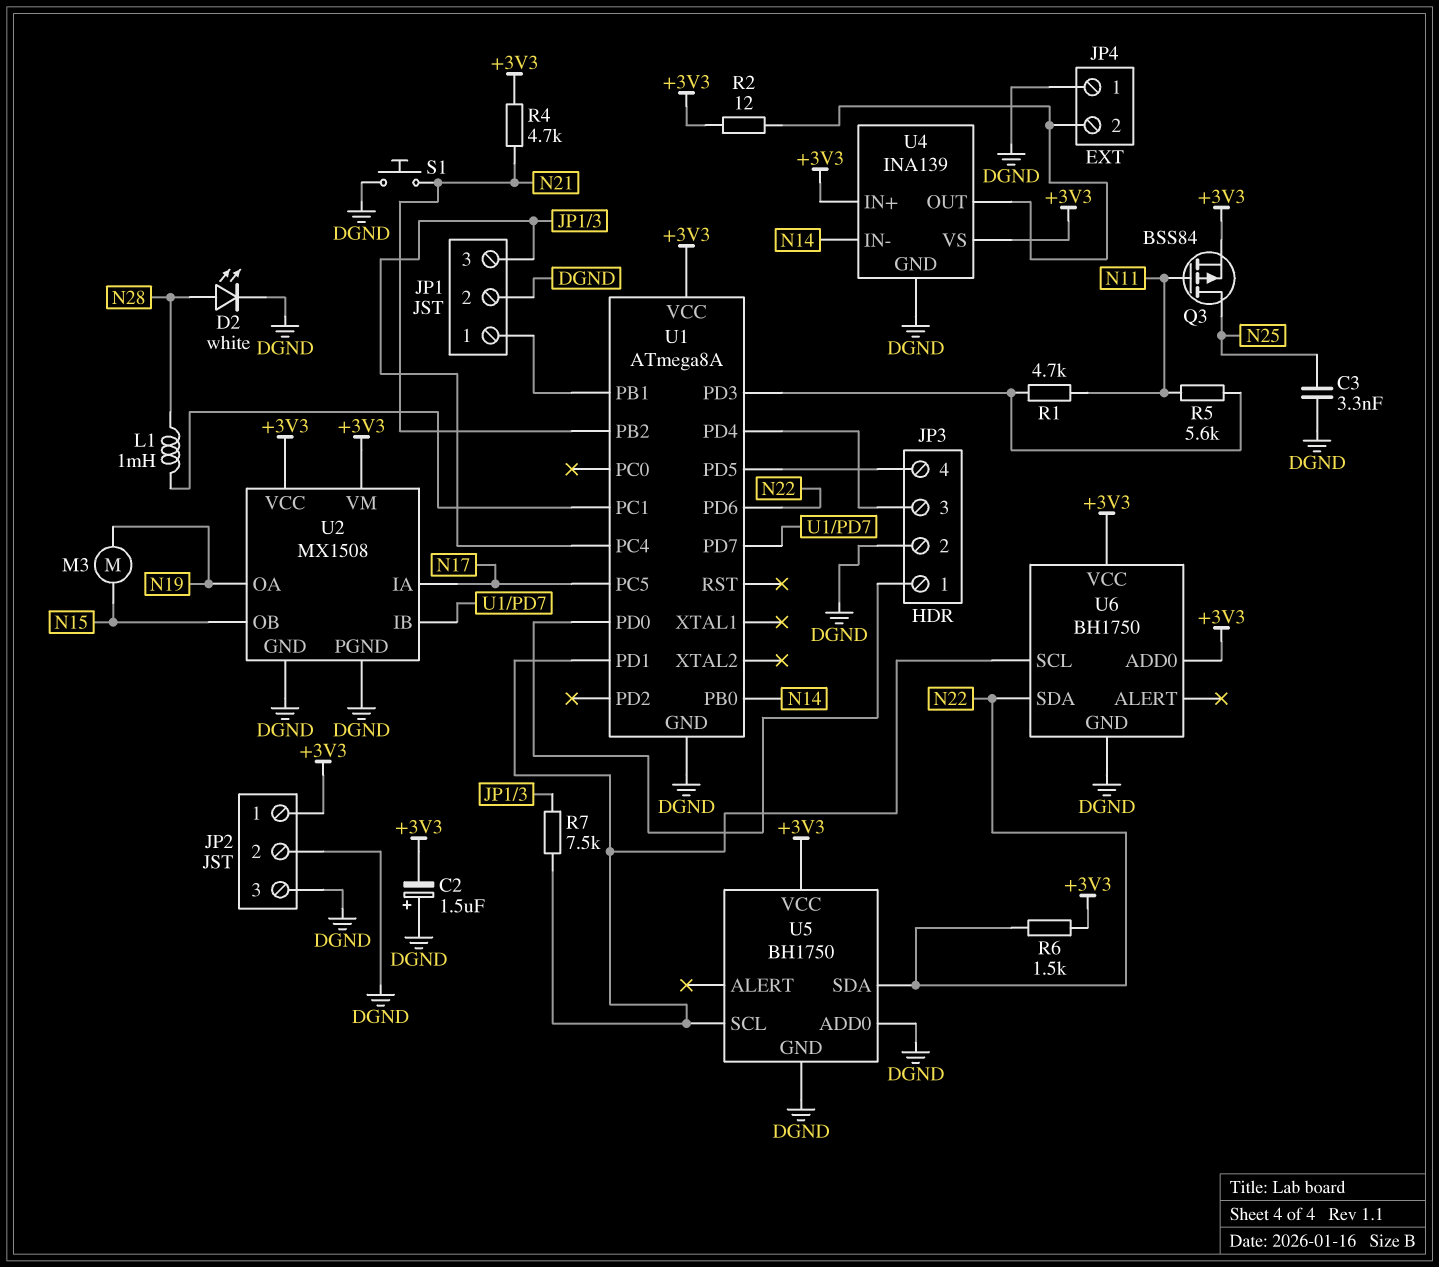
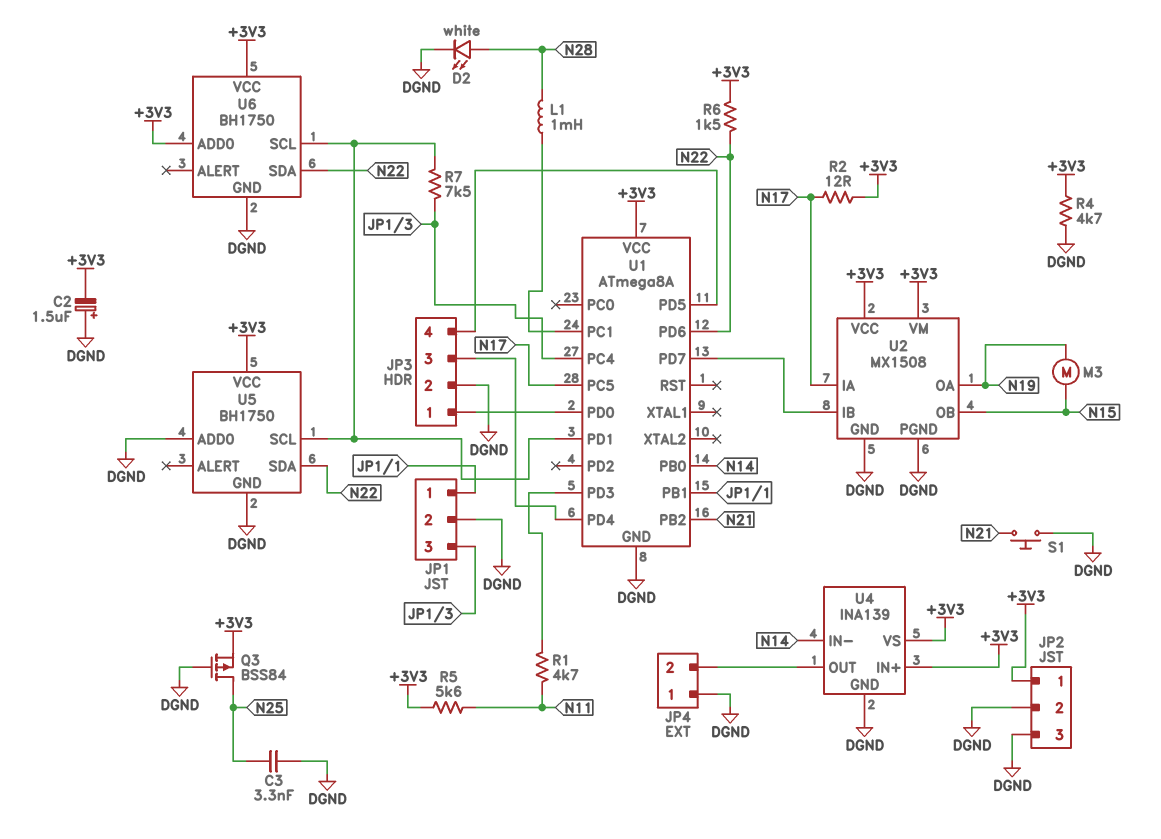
Q3: PMOS BSS84 (G N11, D N25, S +3V3) -> PMOS BSS84 (G DGND, D N25, S +3V3)
R2: 12 (+3V3, JP4/2) -> 12 (+3V3, N17)
R4: 4.7k (+3V3, N21) -> 4.7k (+3V3, DGND)
R5: 5.6k (N11, U1/PD3) -> 5.6k (+3V3, N11)

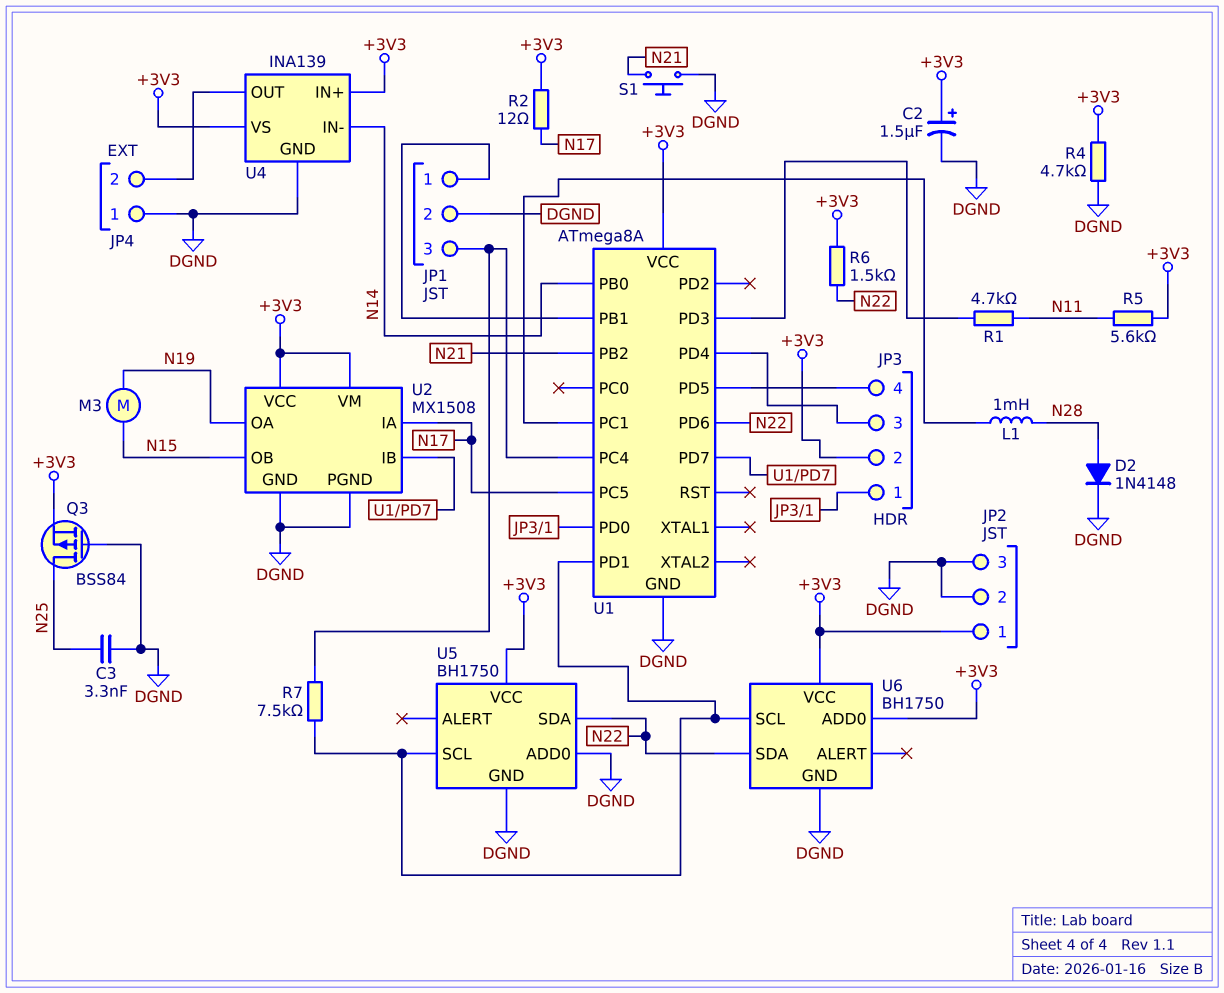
C2: 1.5uF (plus DGND, minus +3V3) -> 1.5uF (plus +3V3, minus DGND)
D2: LED white (A N28, K DGND) -> diode 1N4148 (A N28, K DGND)
JP3 pin 2: DGND -> +3V3

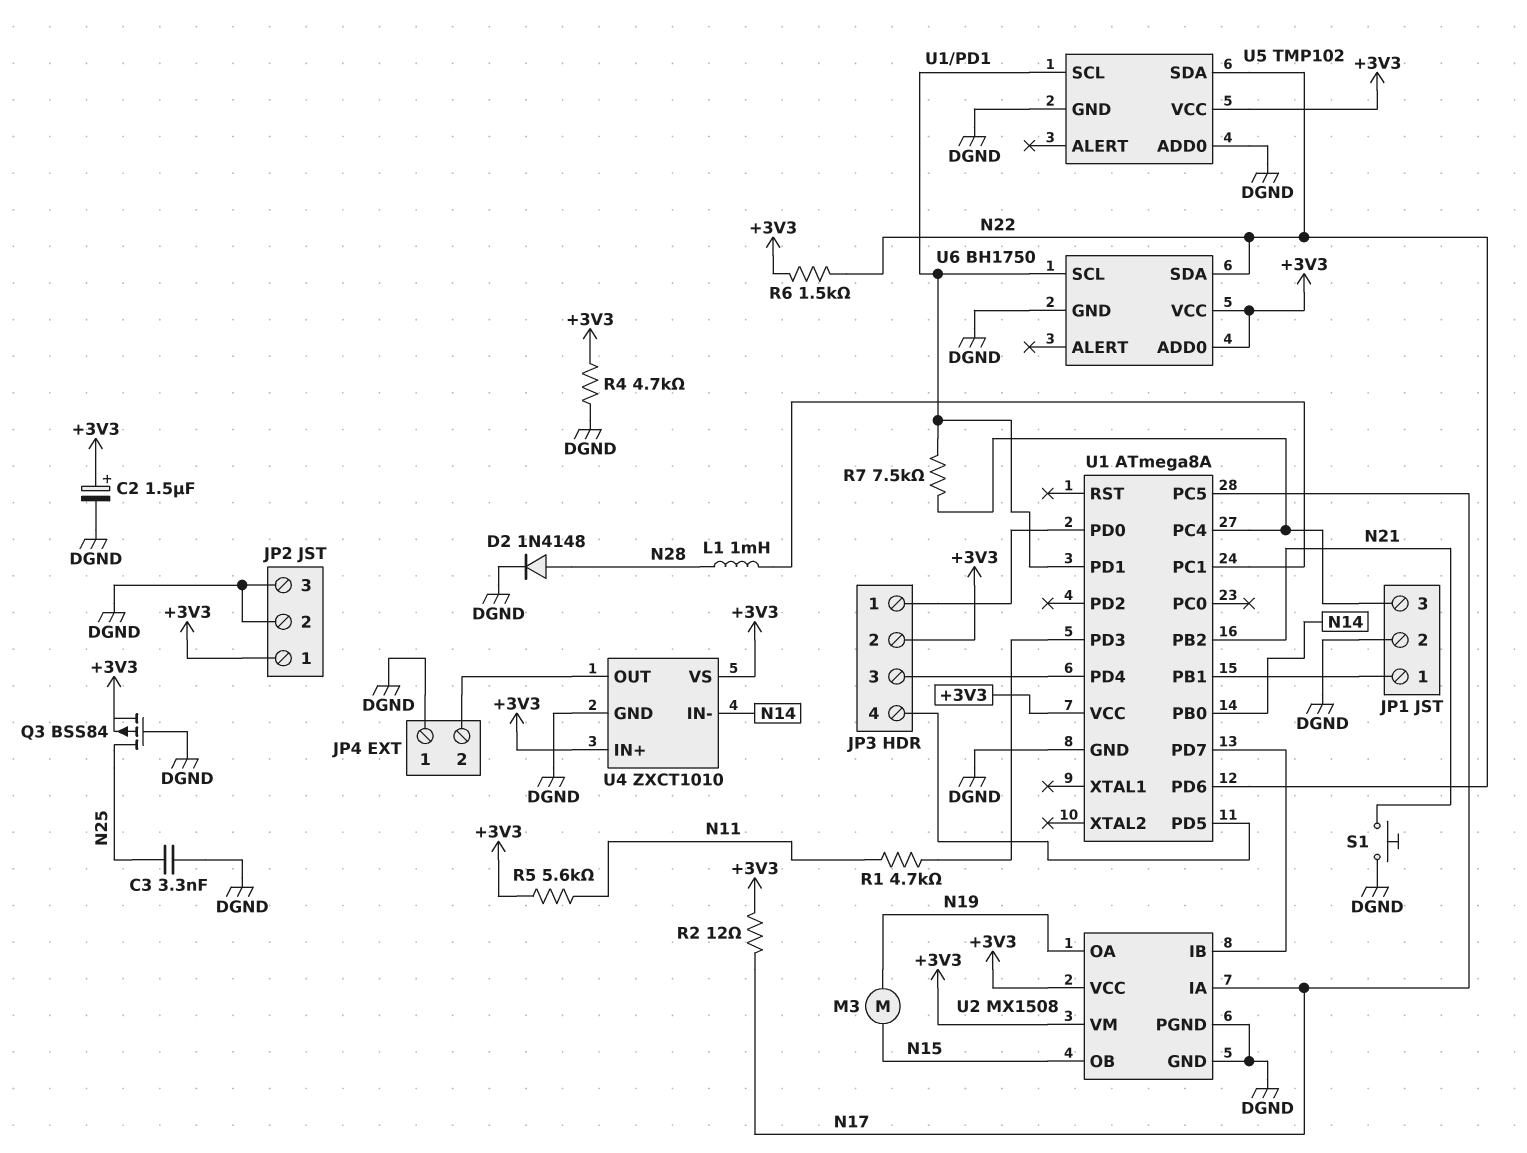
U4: INA139 -> ZXCT1010
U5: BH1750 -> TMP102

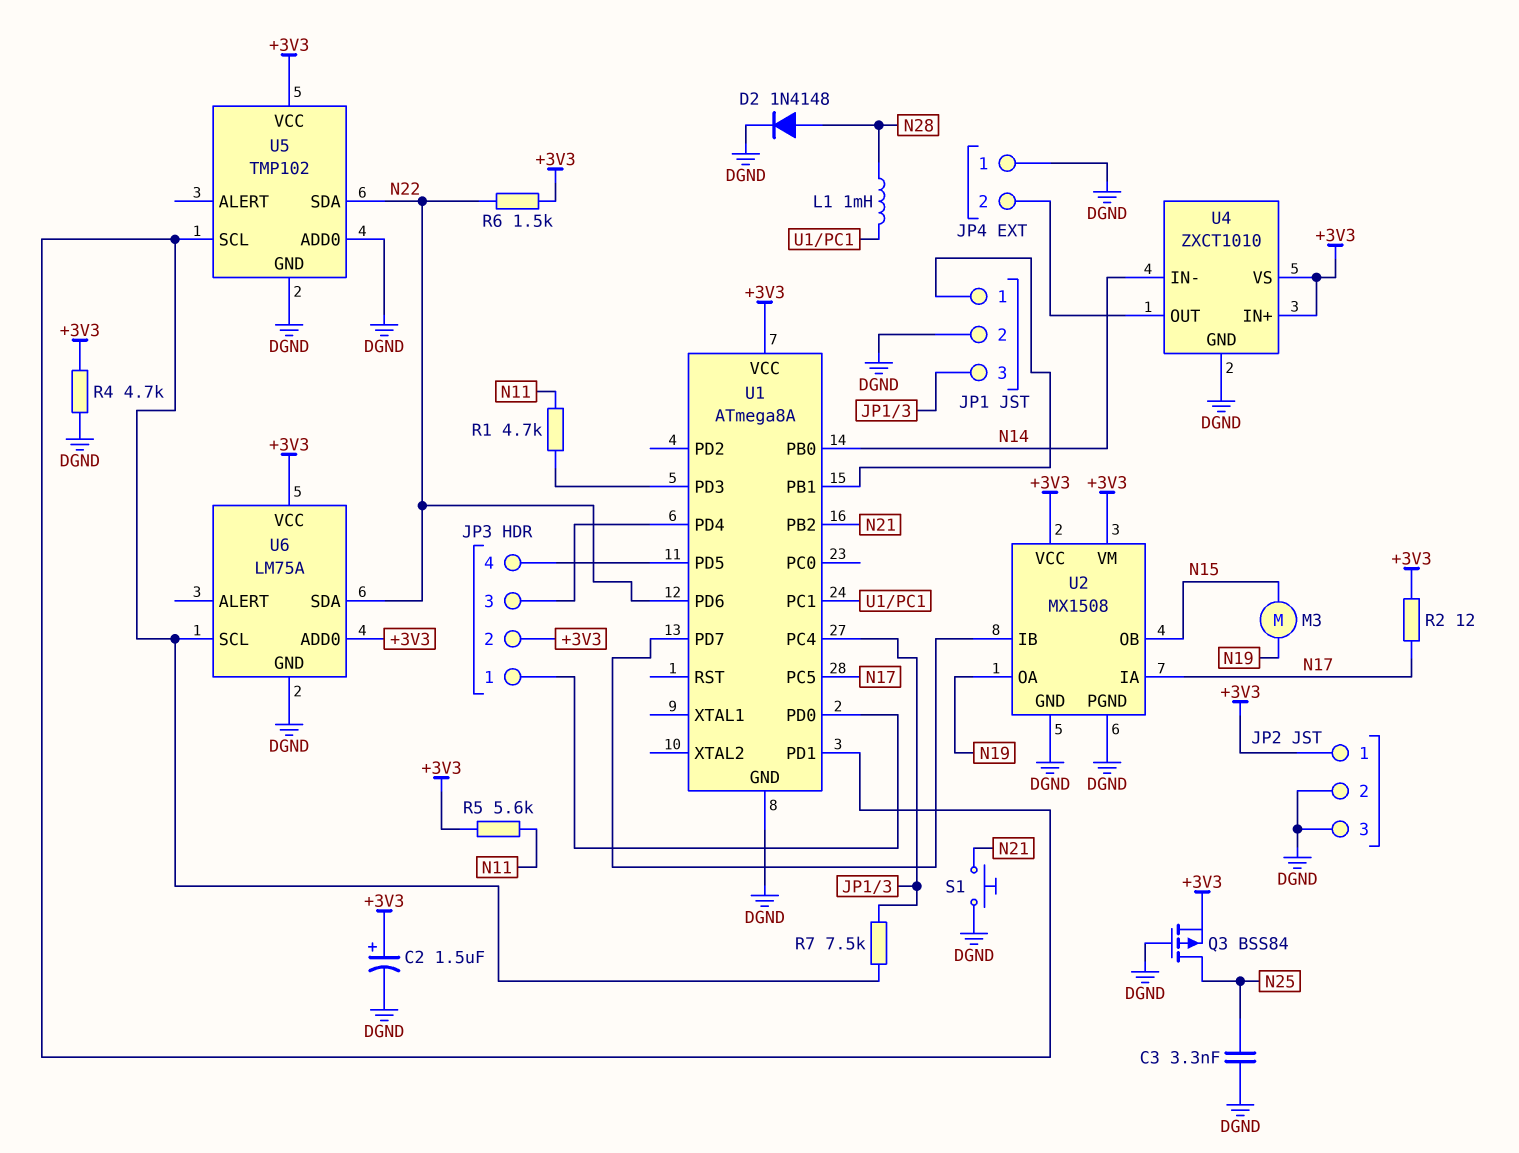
U6: BH1750 -> LM75A

